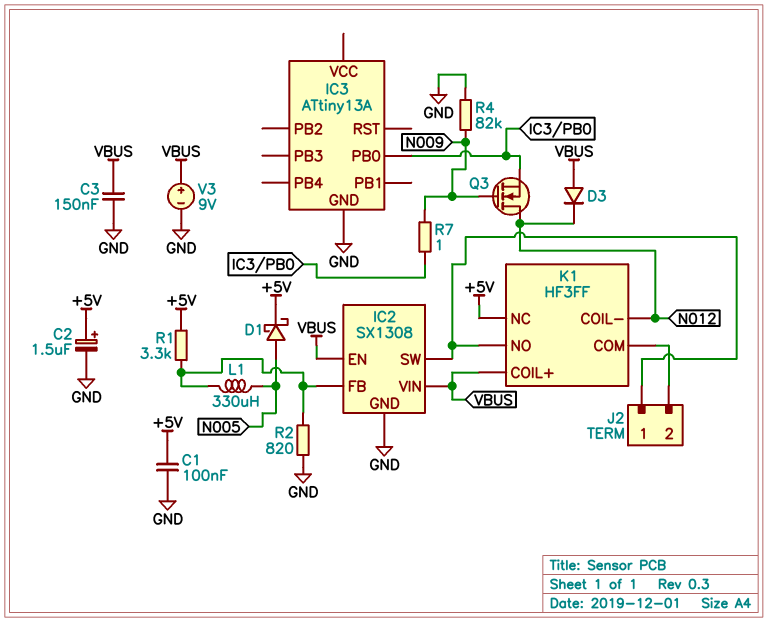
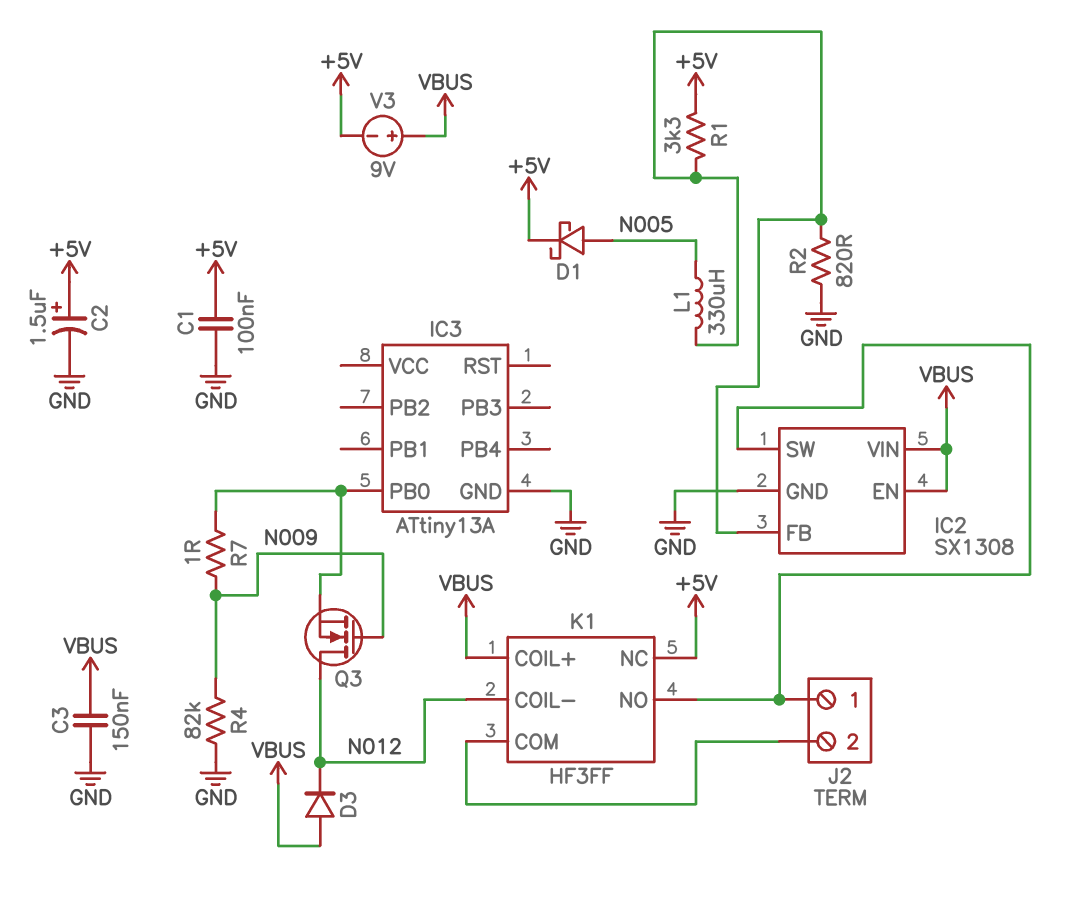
V3: 9V (plus VBUS, minus GND) -> 9V (plus VBUS, minus +5V)

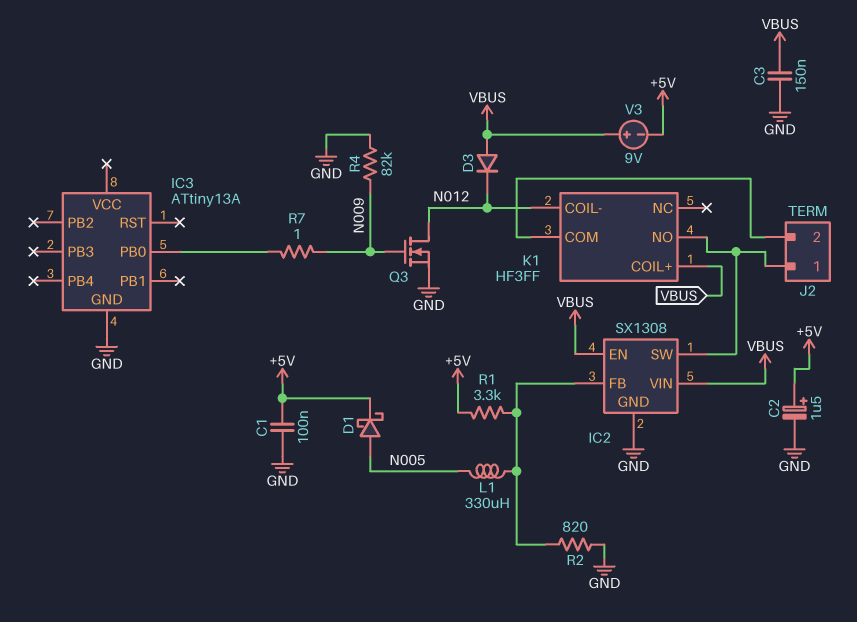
K1 pin NC: +5V -> none
Q3: NMOS (G N009, D N012, S IC3/PB0) -> NMOS (G N009, D N012, S GND)

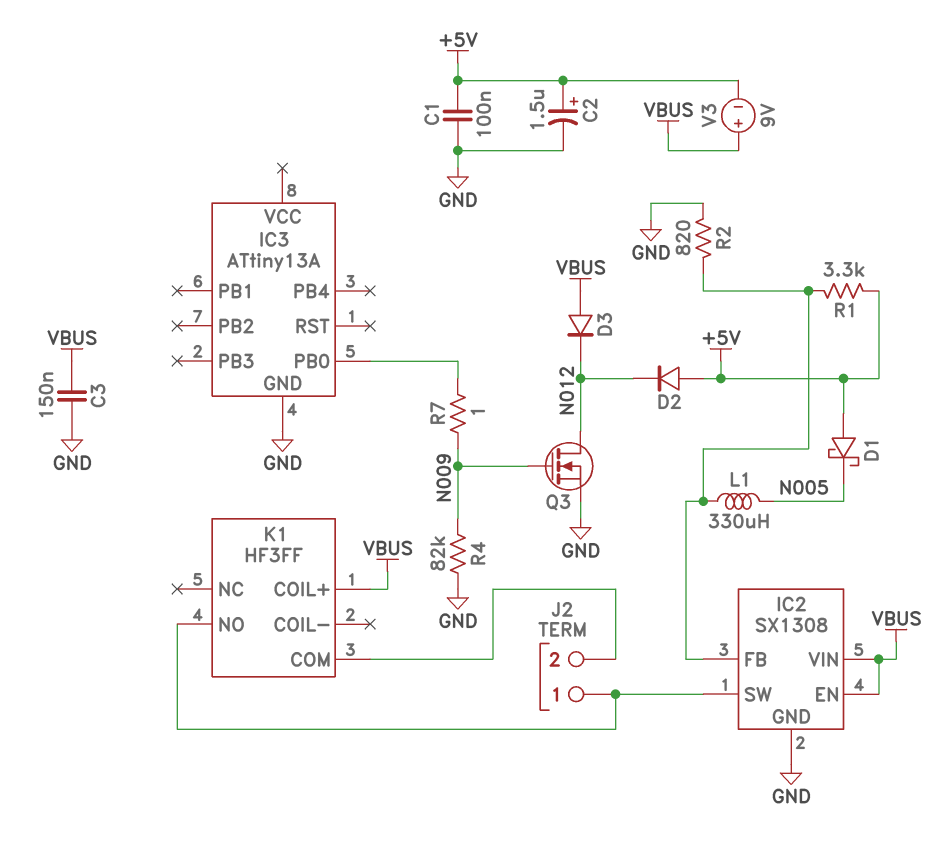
D1: schottky (A N005, K +5V) -> schottky (A +5V, K N005)
D2: none -> diode (A +5V, K N012)
K1 pin COIL-: N012 -> none

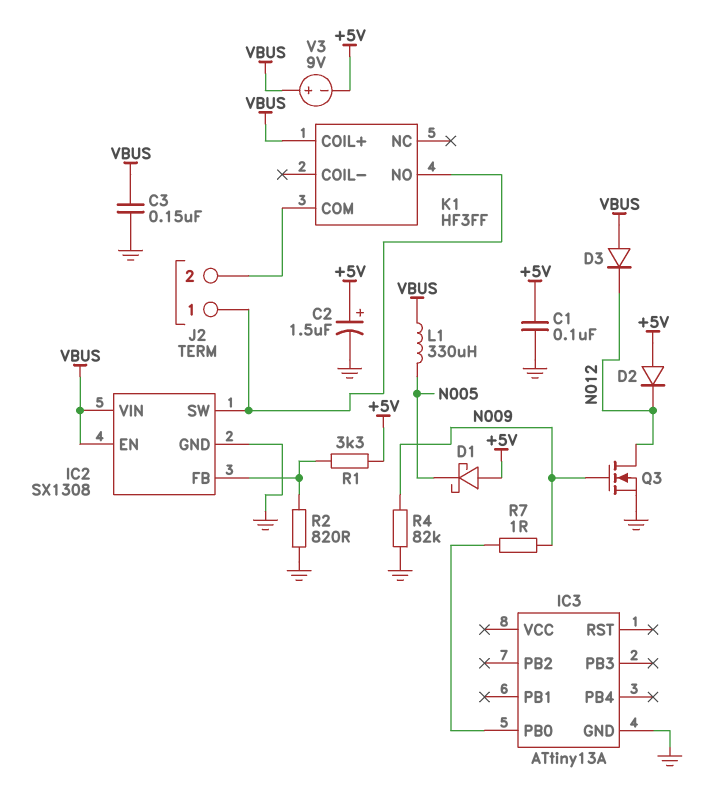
L1: 330uH (IC2/FB, N005) -> 330uH (N005, VBUS)

